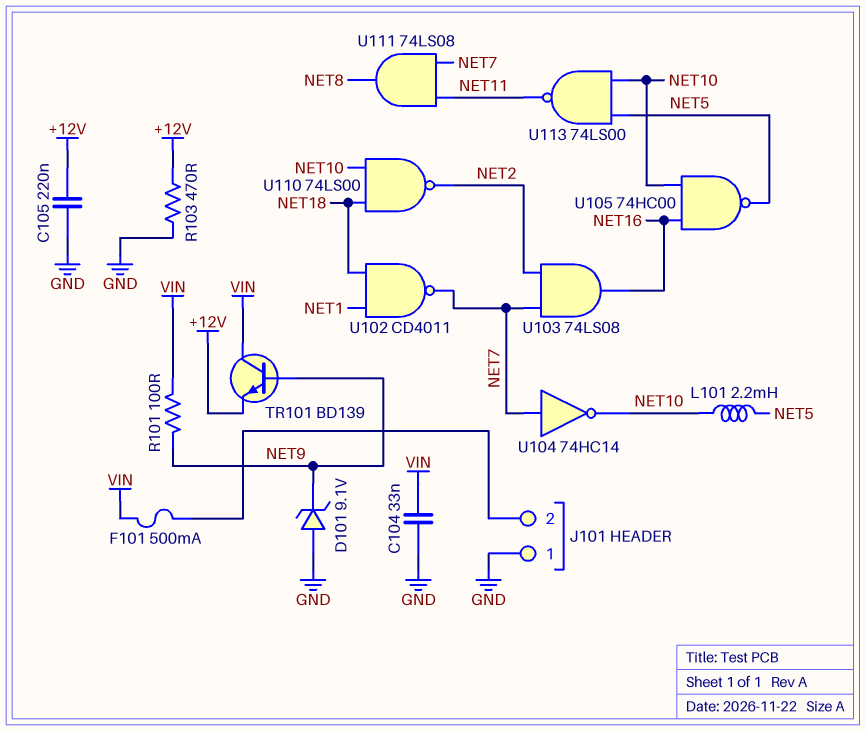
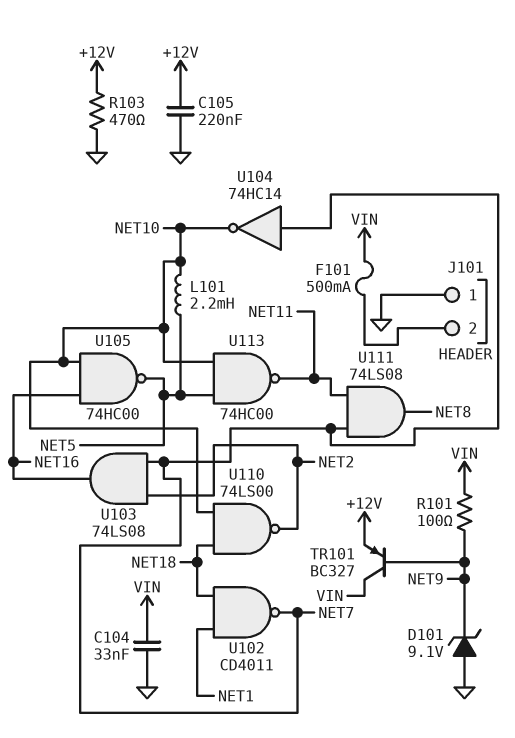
TR101: NPN BD139 (B NET9, C VIN, E +12V) -> PNP BC327 (B NET9, C VIN, E +12V)
U113: NAND 74LS00 (in NET5, in NET10, out NET11) -> NAND 74HC00 (in NET5, in NET10, out NET11)

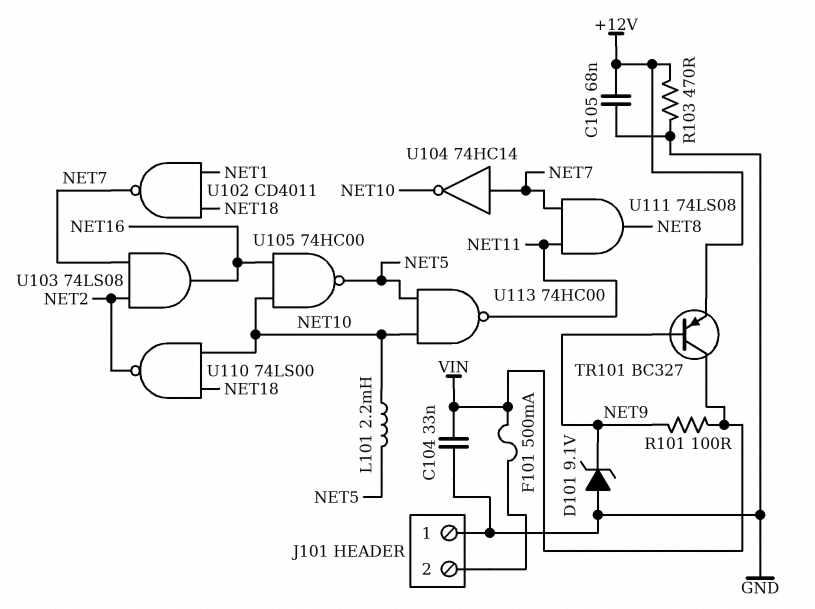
C105: 220nF (+12V, GND) -> 68nF (+12V, GND)

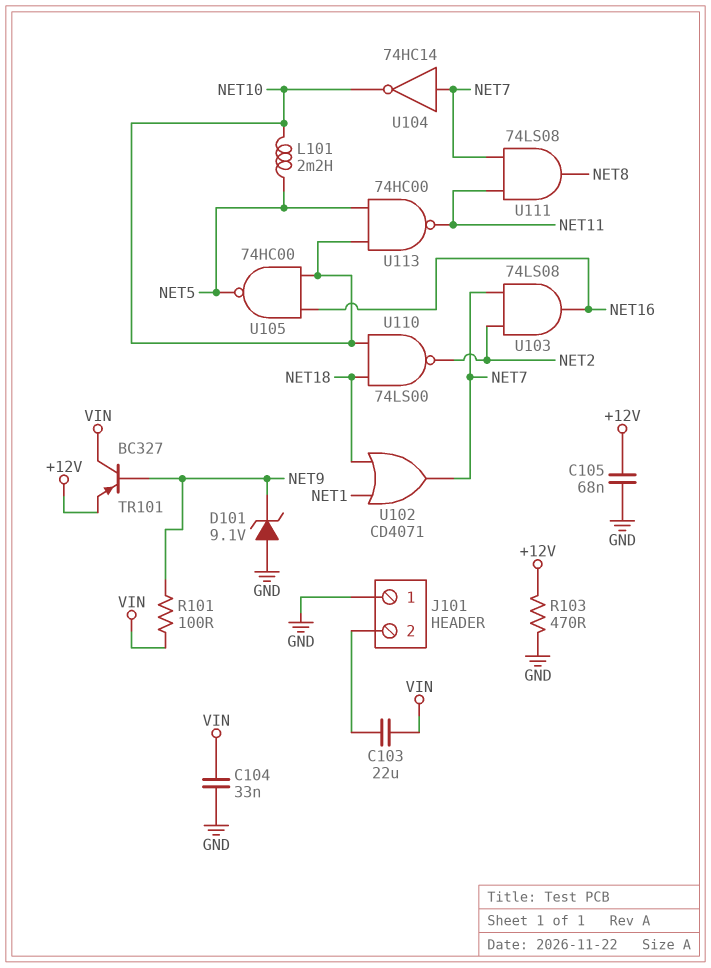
C103: none -> 22uF (J101/2, VIN)
F101: 500mA (J101/2, VIN) -> none
U102: NAND CD4011 (in NET1, in NET18, out NET7) -> OR CD4071 (in NET1, in NET18, out NET7)

